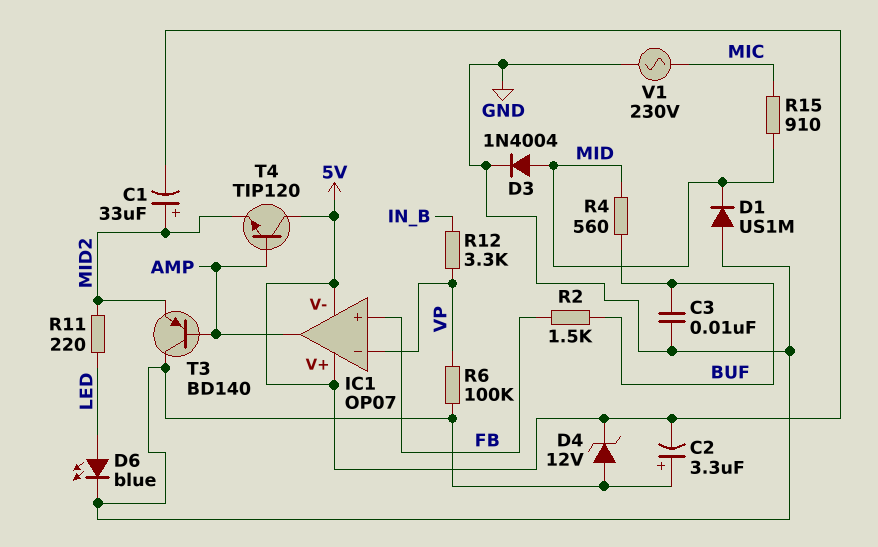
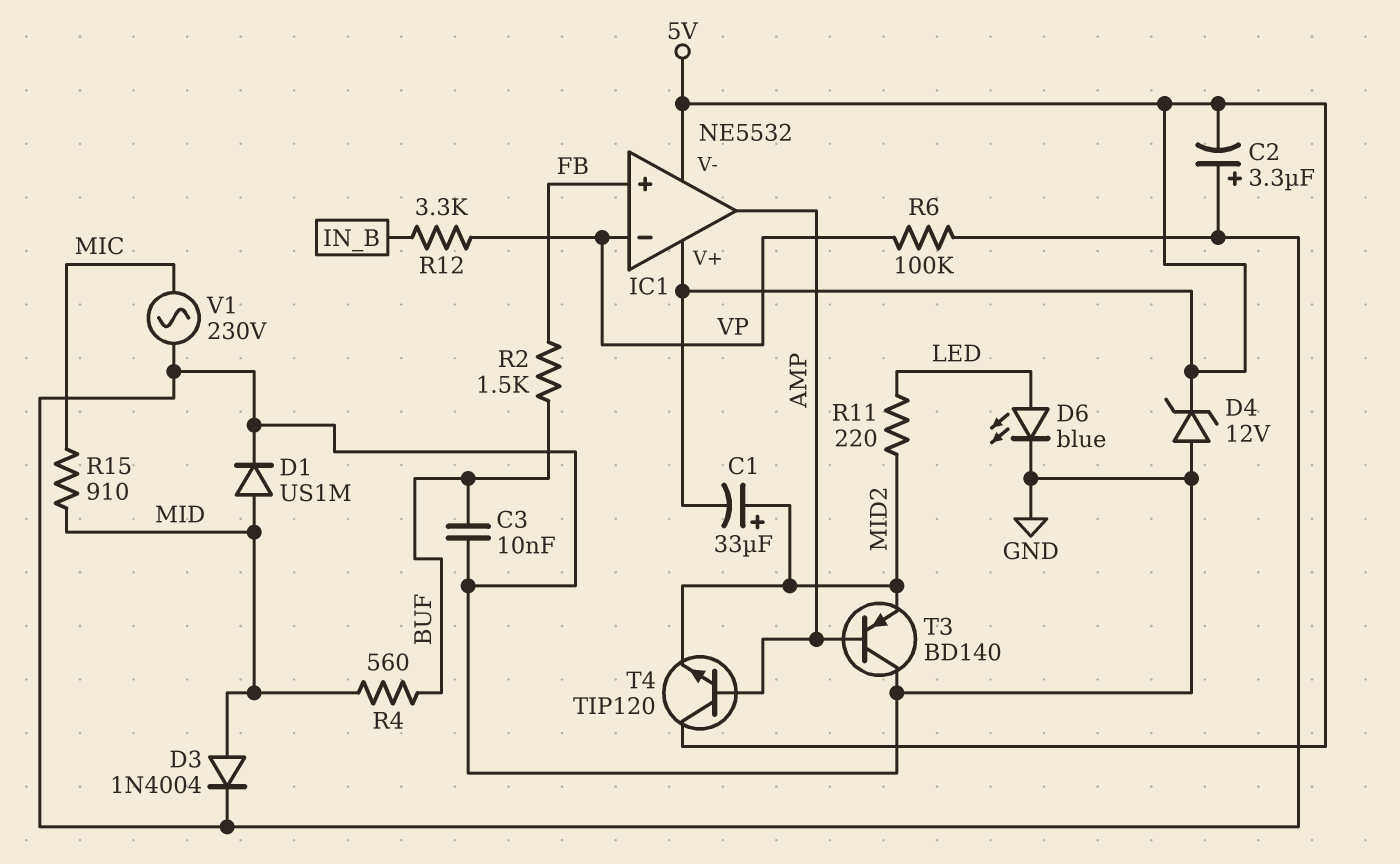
D1: diode US1M (A GND, K MID) -> diode US1M (A MID, K GND)
IC1: OP07 -> NE5532

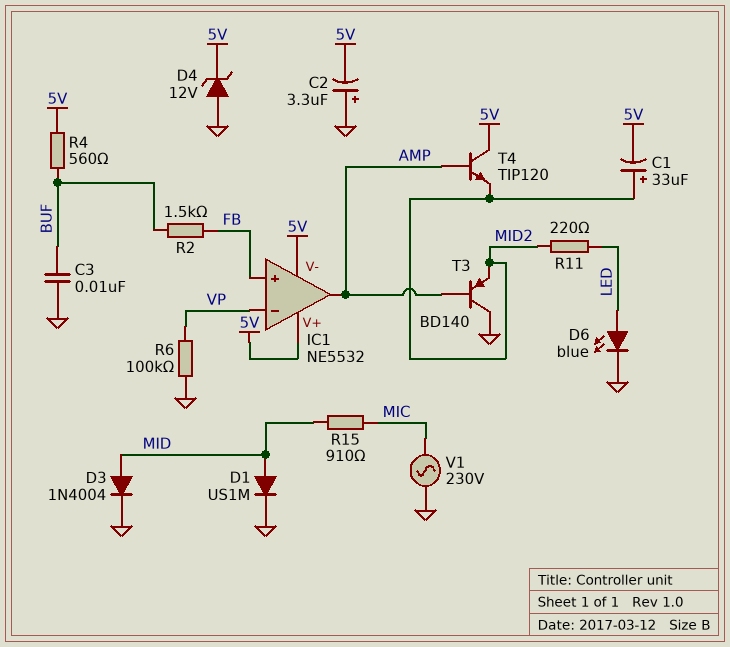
R4: 560 (BUF, MID) -> 560 (5V, BUF)
R12: 3.3k (IN_B, VP) -> none

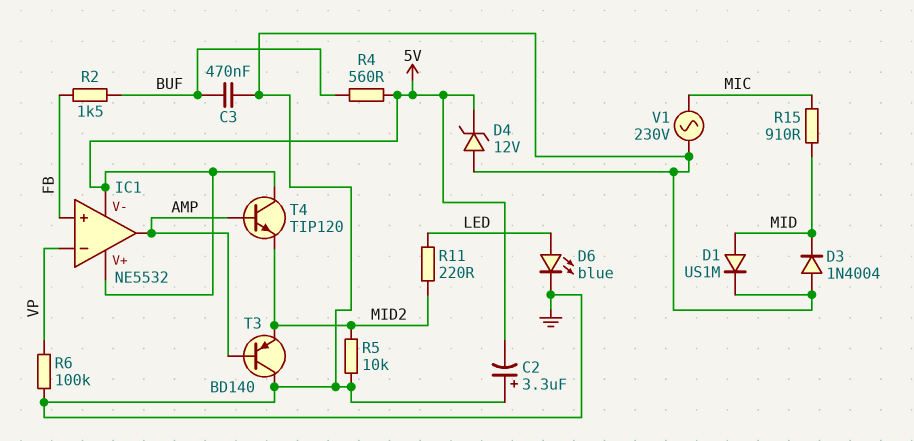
C1: 33uF (plus MID2, minus 5V) -> none
C3: 10nF (BUF, GND) -> 470nF (BUF, GND)
D3: diode 1N4004 (A MID, K GND) -> diode 1N4004 (A GND, K MID)
R5: none -> 10k (GND, MID2)

